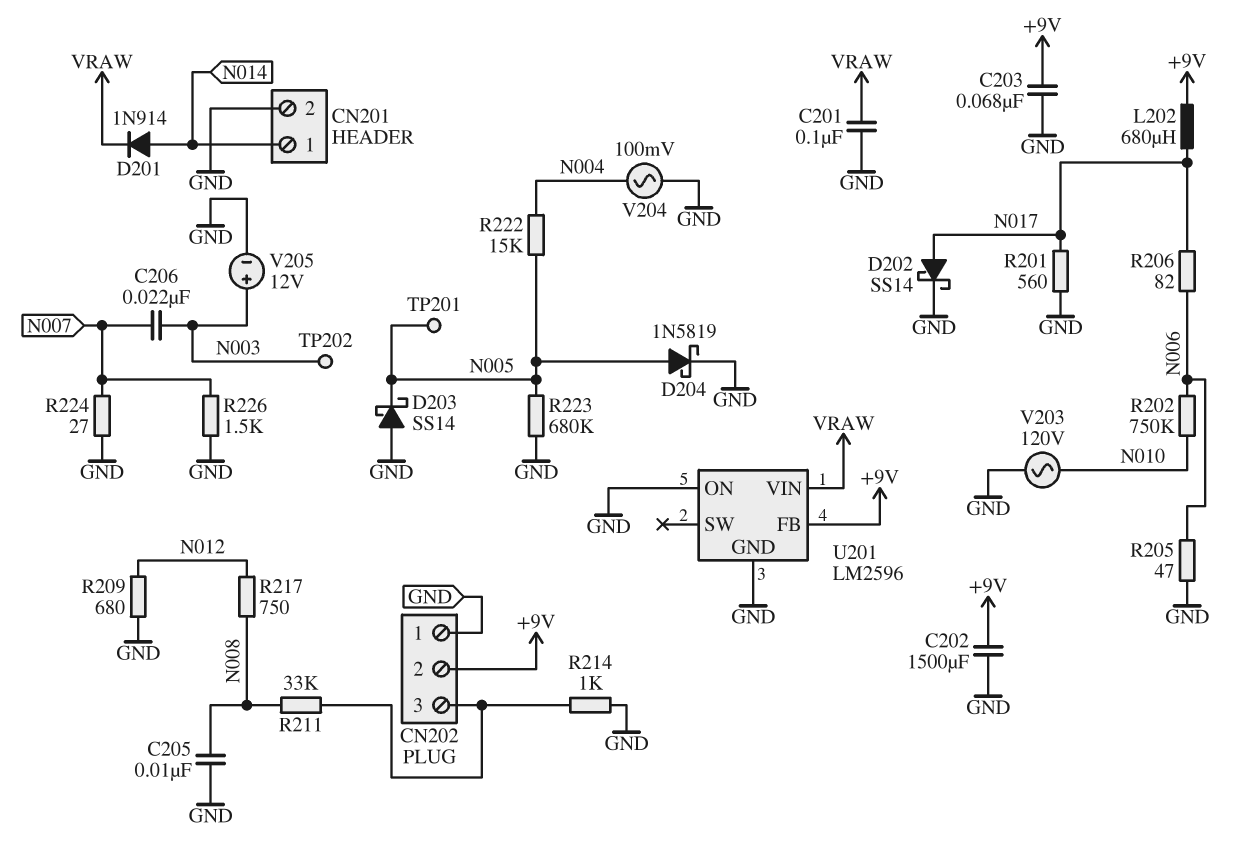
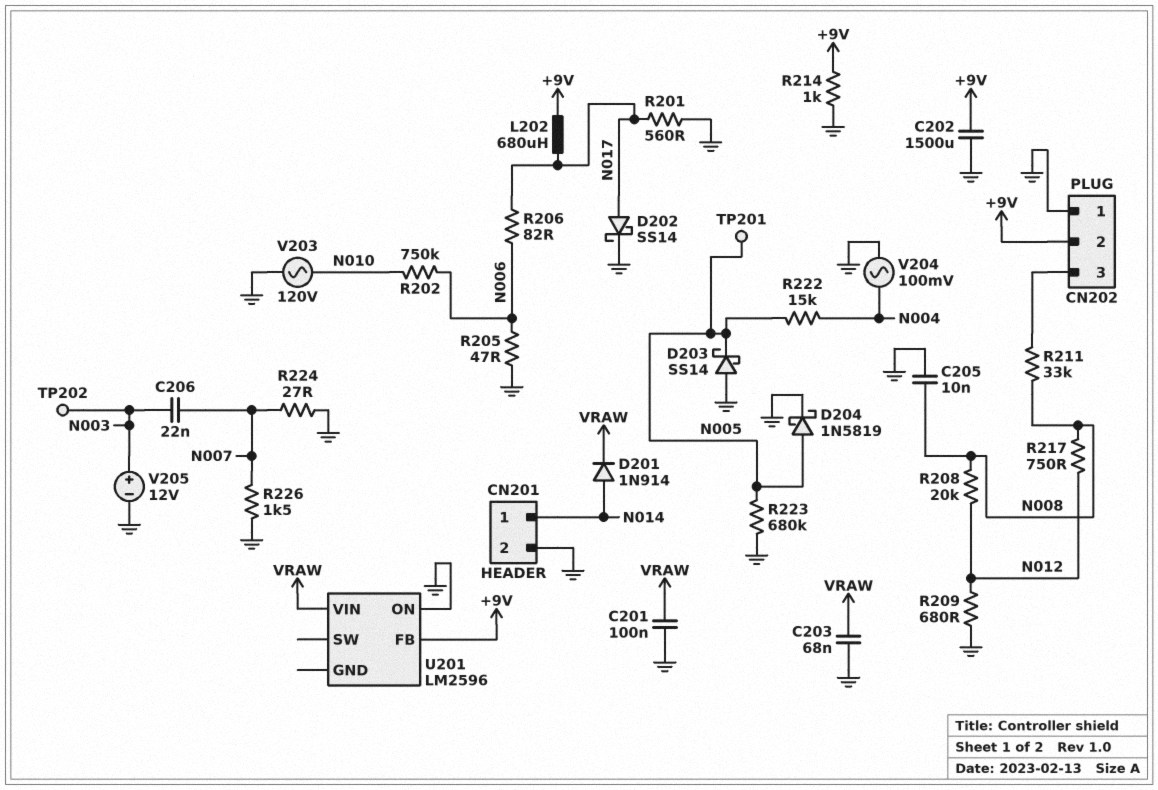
C203: 68nF (+9V, GND) -> 68nF (GND, VRAW)
R208: none -> 20k (N008, N012)
R214: 1k (CN202/3, GND) -> 1k (+9V, GND)
U201 pin GND: GND -> none

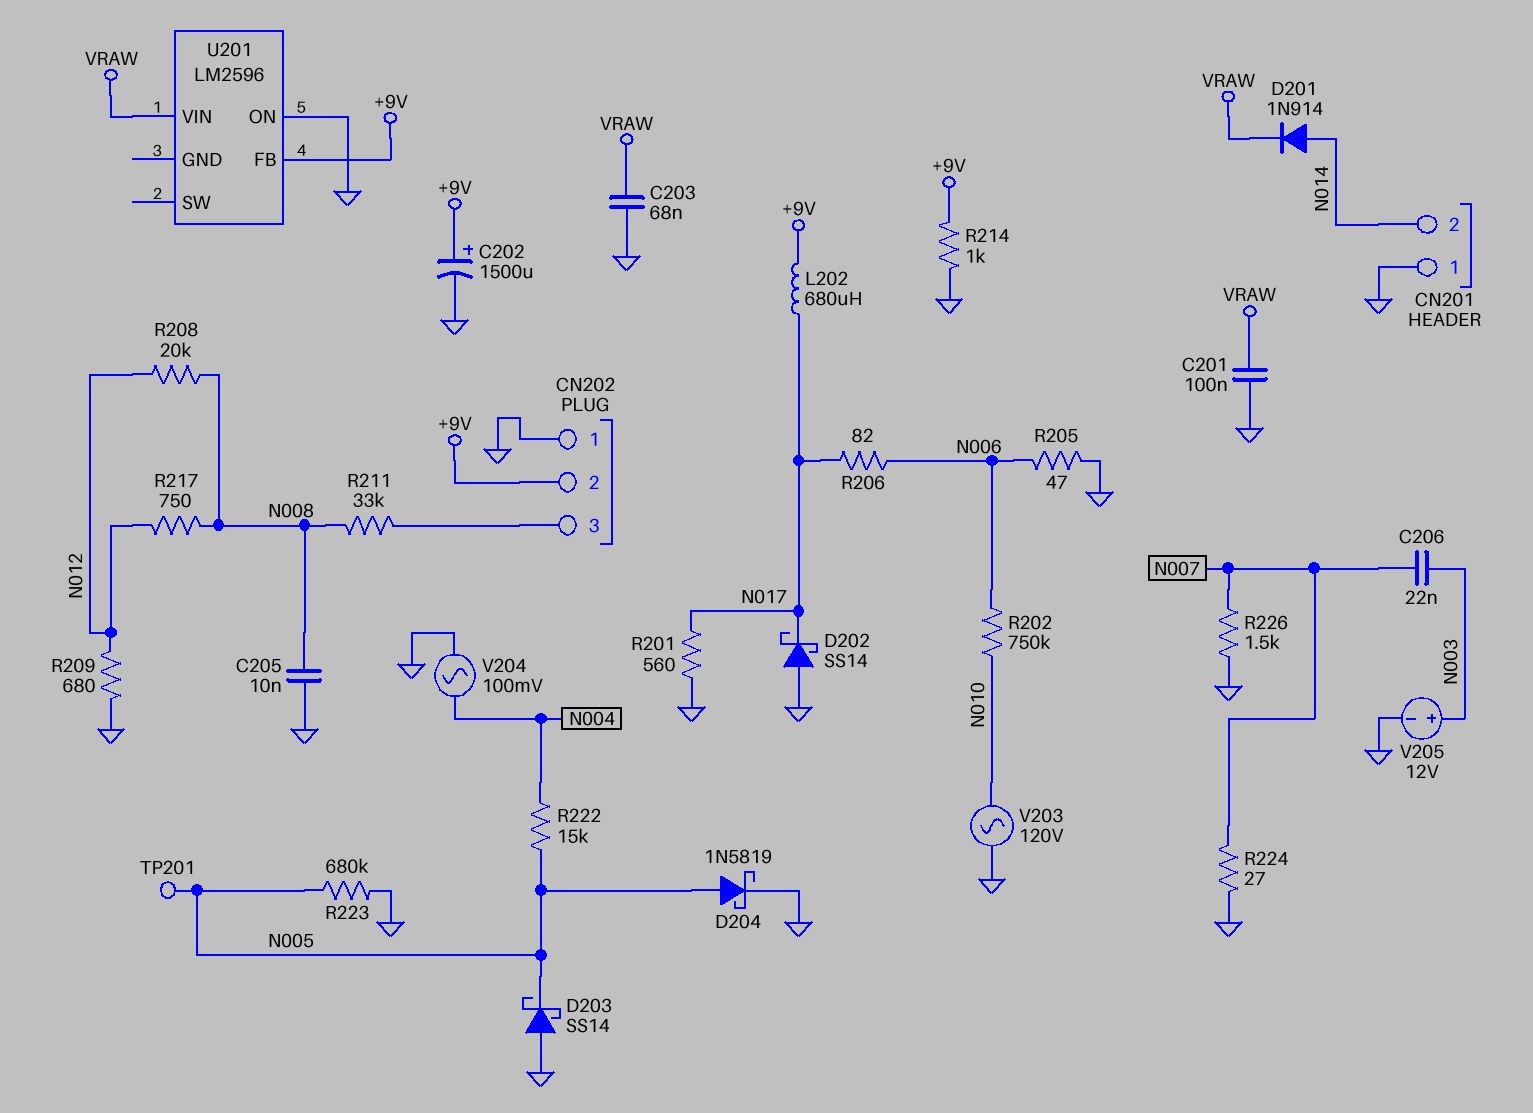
C202: 1500uF (+9V, GND) -> 1500uF (plus +9V, minus GND)
CN201 pin 1: N014 -> GND
CN201 pin 2: GND -> N014
D202: schottky SS14 (A N017, K GND) -> schottky SS14 (A GND, K N017)
TP202: test point (N003) -> none

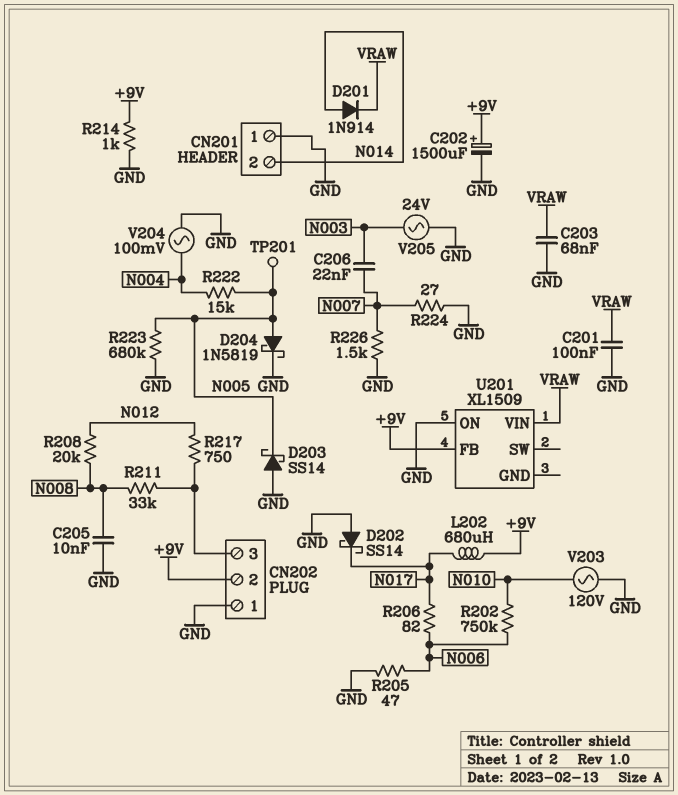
R201: 560 (GND, N017) -> none
R209: 680 (GND, N012) -> none
R217: 750 (N008, N012) -> 750 (CN202/3, N012)
U201: LM2596 -> XL1509
V205: 12V (plus N003, minus GND) -> AC 24V (GND, N003)

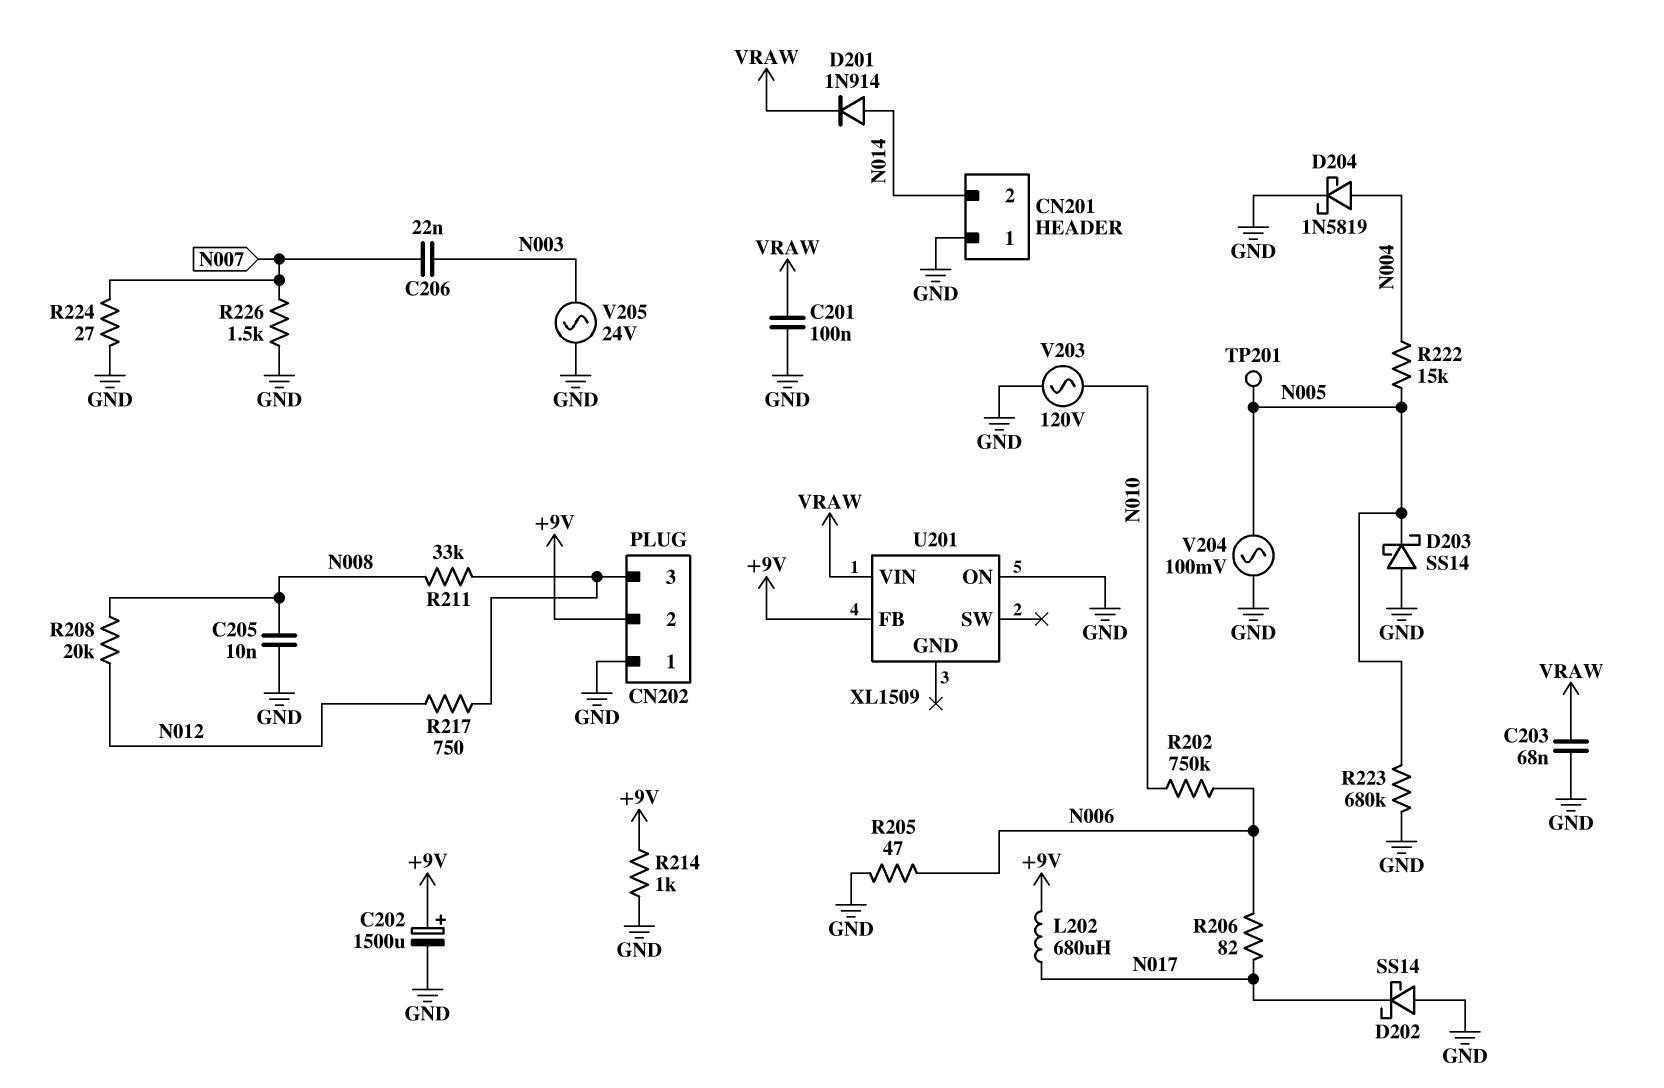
D204: schottky 1N5819 (A N005, K GND) -> schottky 1N5819 (A N004, K GND)
V204: AC 100mV (GND, N004) -> AC 100mV (GND, N005)

